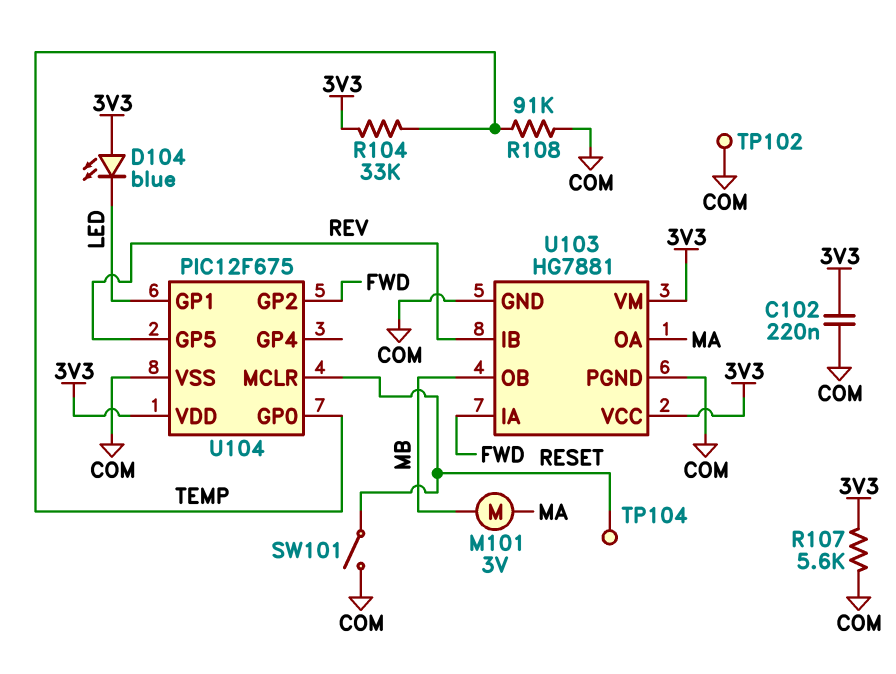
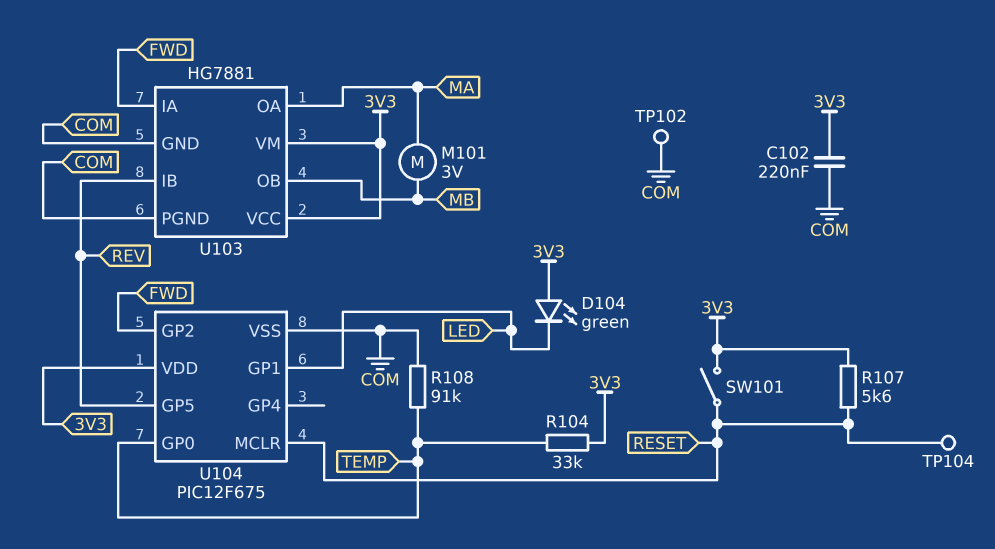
D104: LED blue (A 3V3, K LED) -> LED green (A 3V3, K LED)
R107: 5.6k (3V3, COM) -> 5.6k (3V3, RESET)
SW101: switch (COM, RESET) -> switch (3V3, RESET)

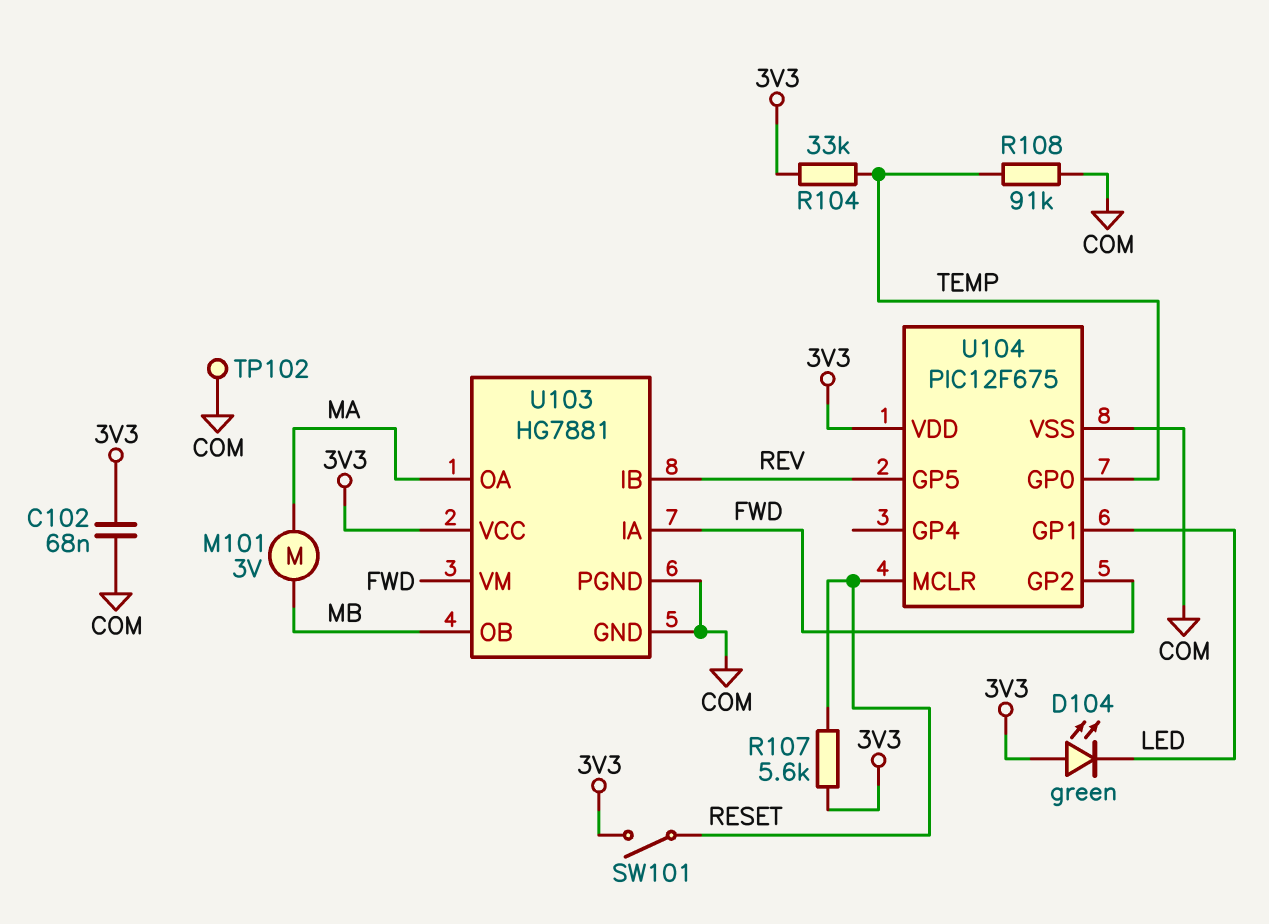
C102: 220nF (3V3, COM) -> 68nF (3V3, COM)
TP104: test point (RESET) -> none
U103 pin VM: 3V3 -> FWD

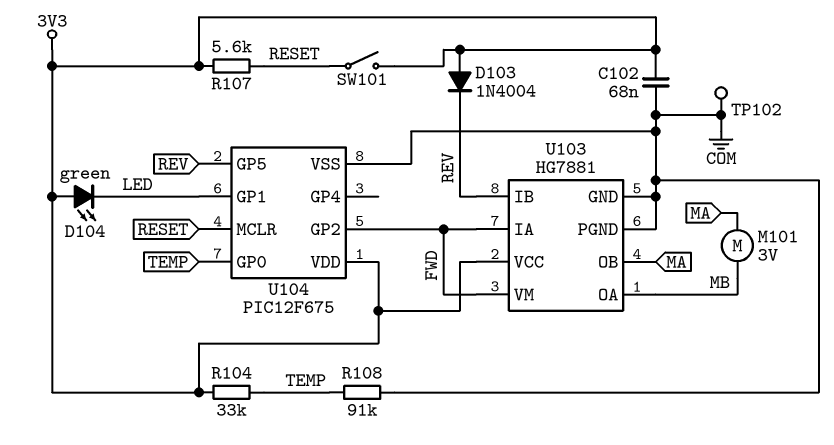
D103: none -> diode 1N4004 (A 3V3, K REV)
U103 pin OA: MA -> MB
U103 pin OB: MB -> MA

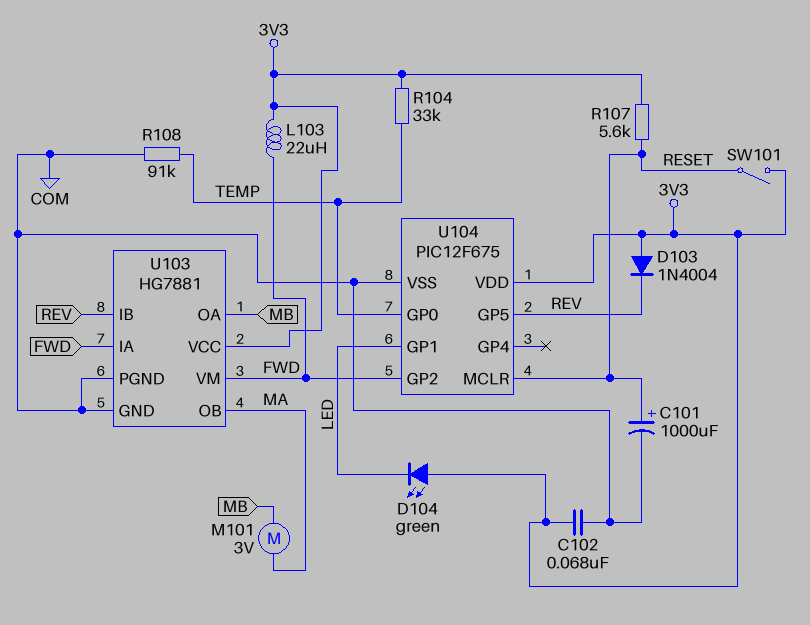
C101: none -> 1000uF (plus RESET, minus COM)
L103: none -> 22uH (3V3, FWD)
TP102: test point (COM) -> none

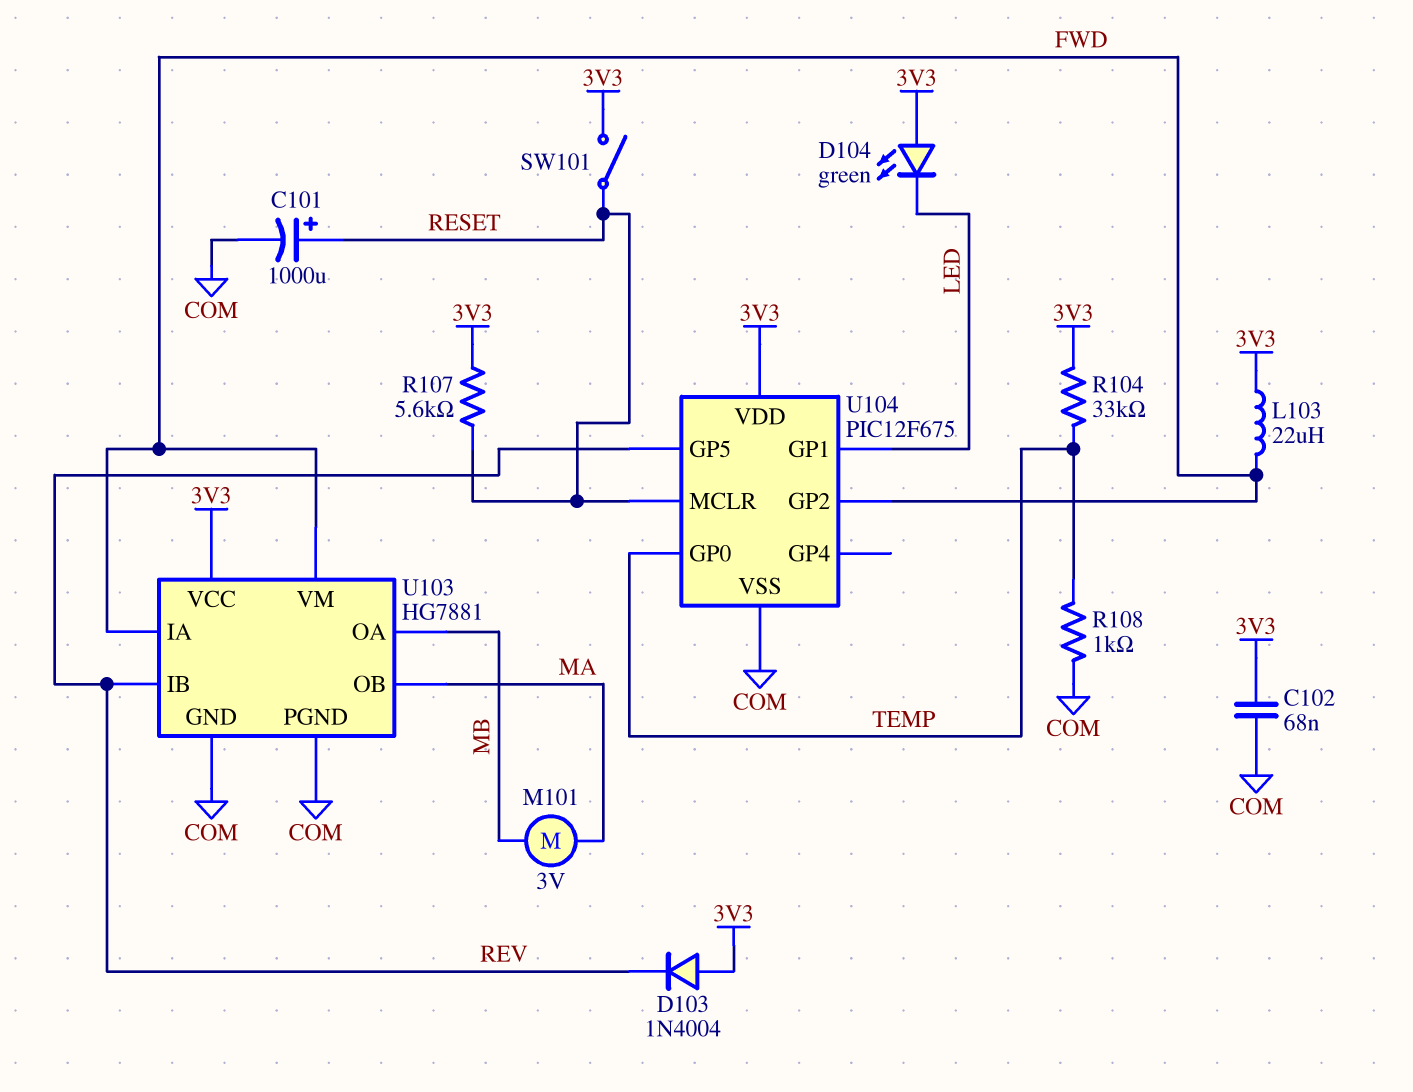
R108: 91k (COM, TEMP) -> 1k (COM, TEMP)

